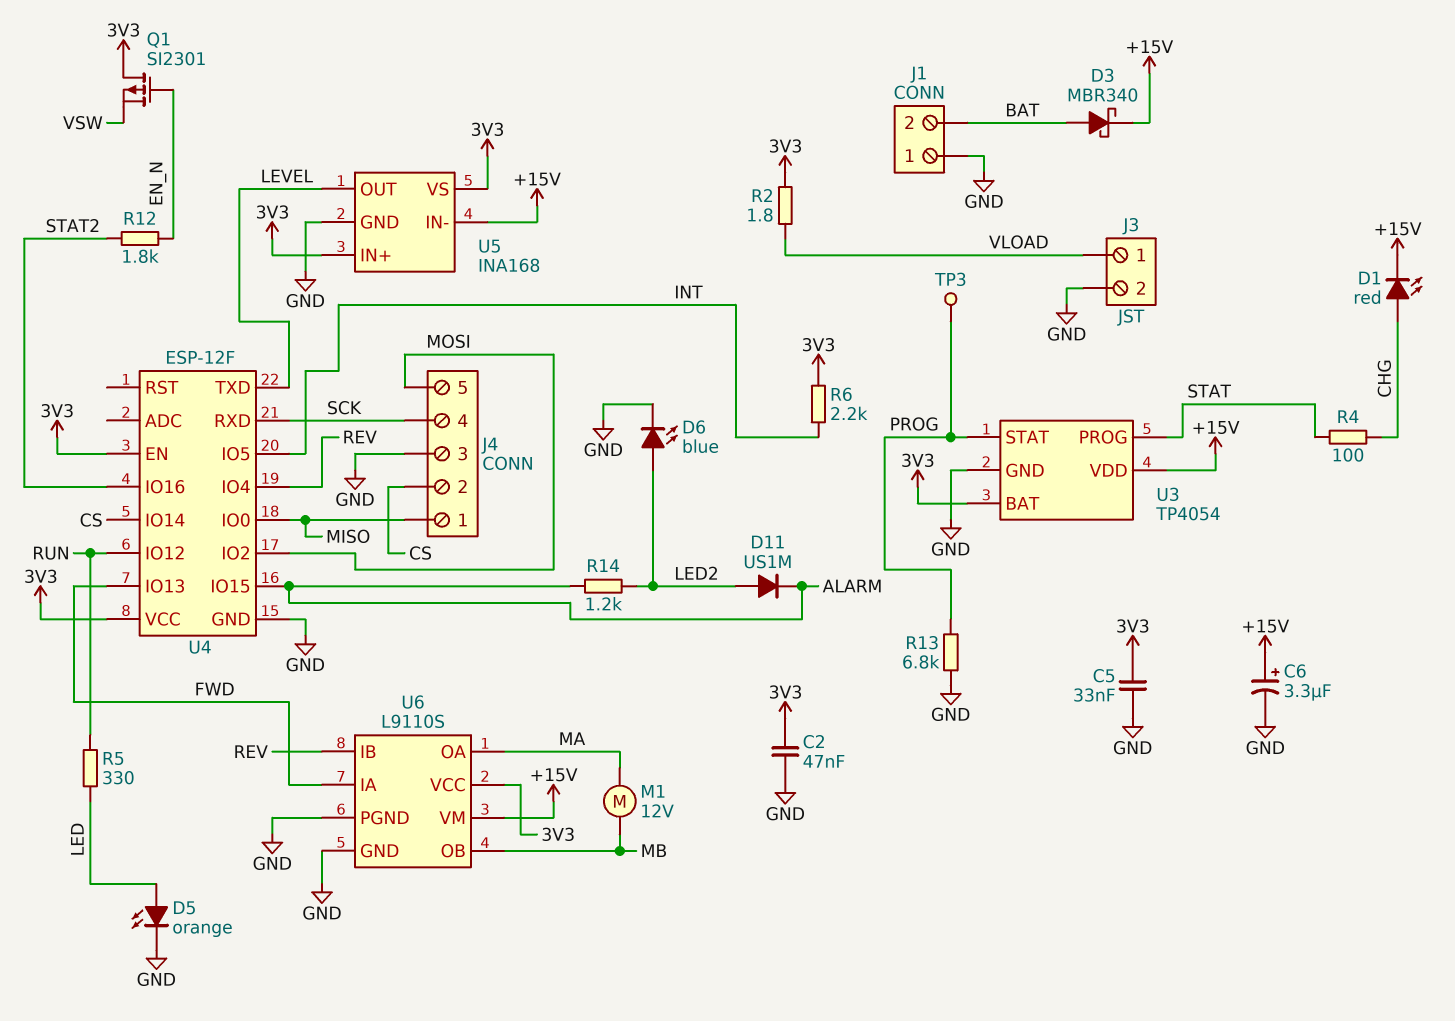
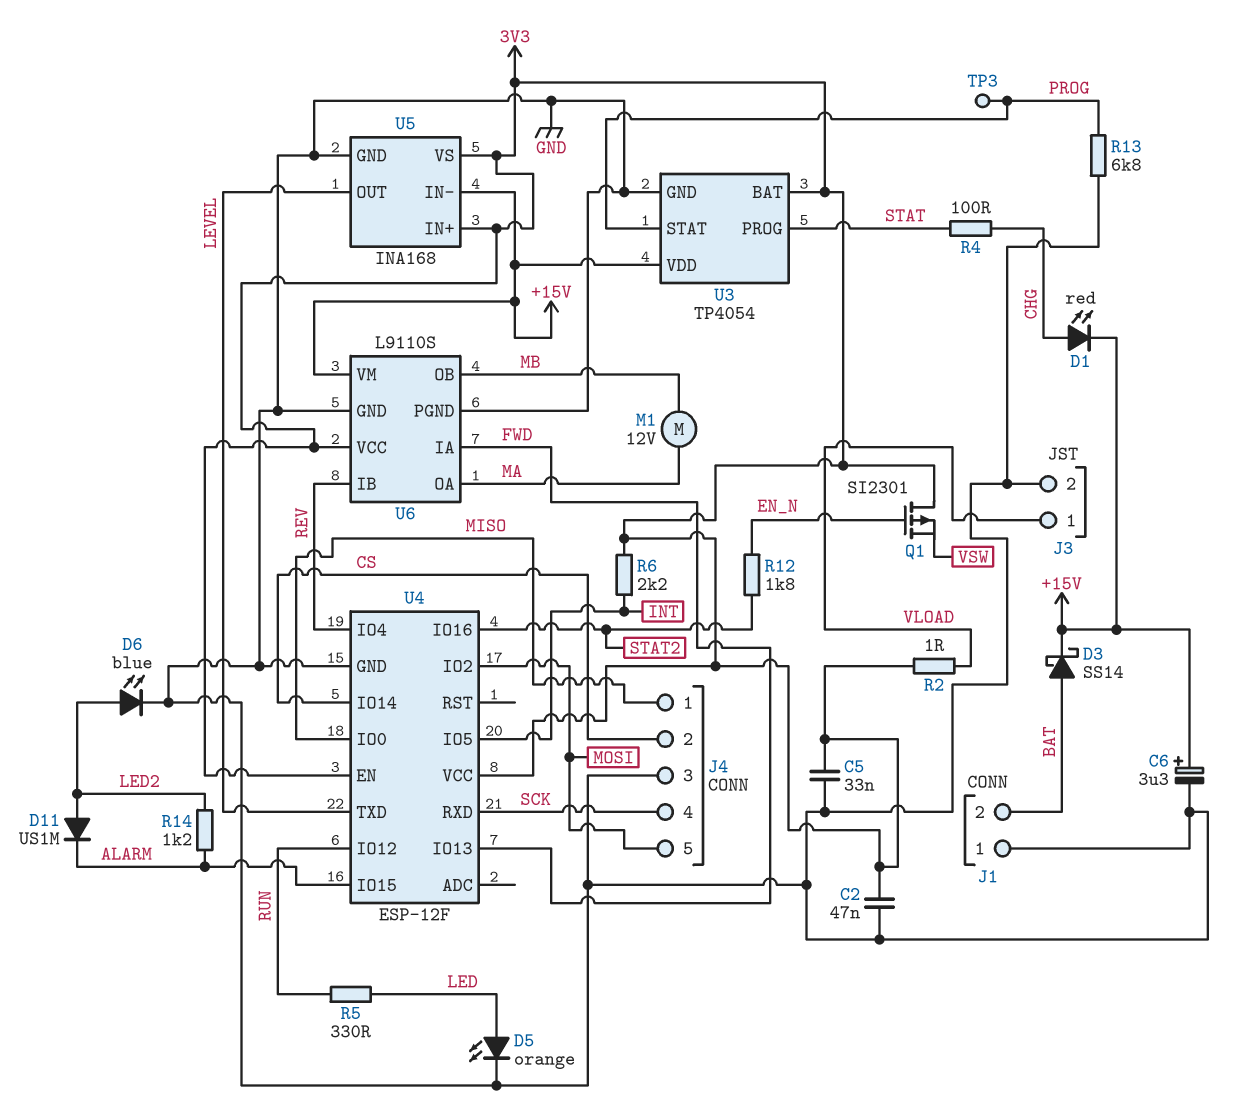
D3: schottky MBR340 (A BAT, K +15V) -> schottky SS14 (A BAT, K +15V)
R2: 1.8 (3V3, VLOAD) -> 1 (3V3, VLOAD)

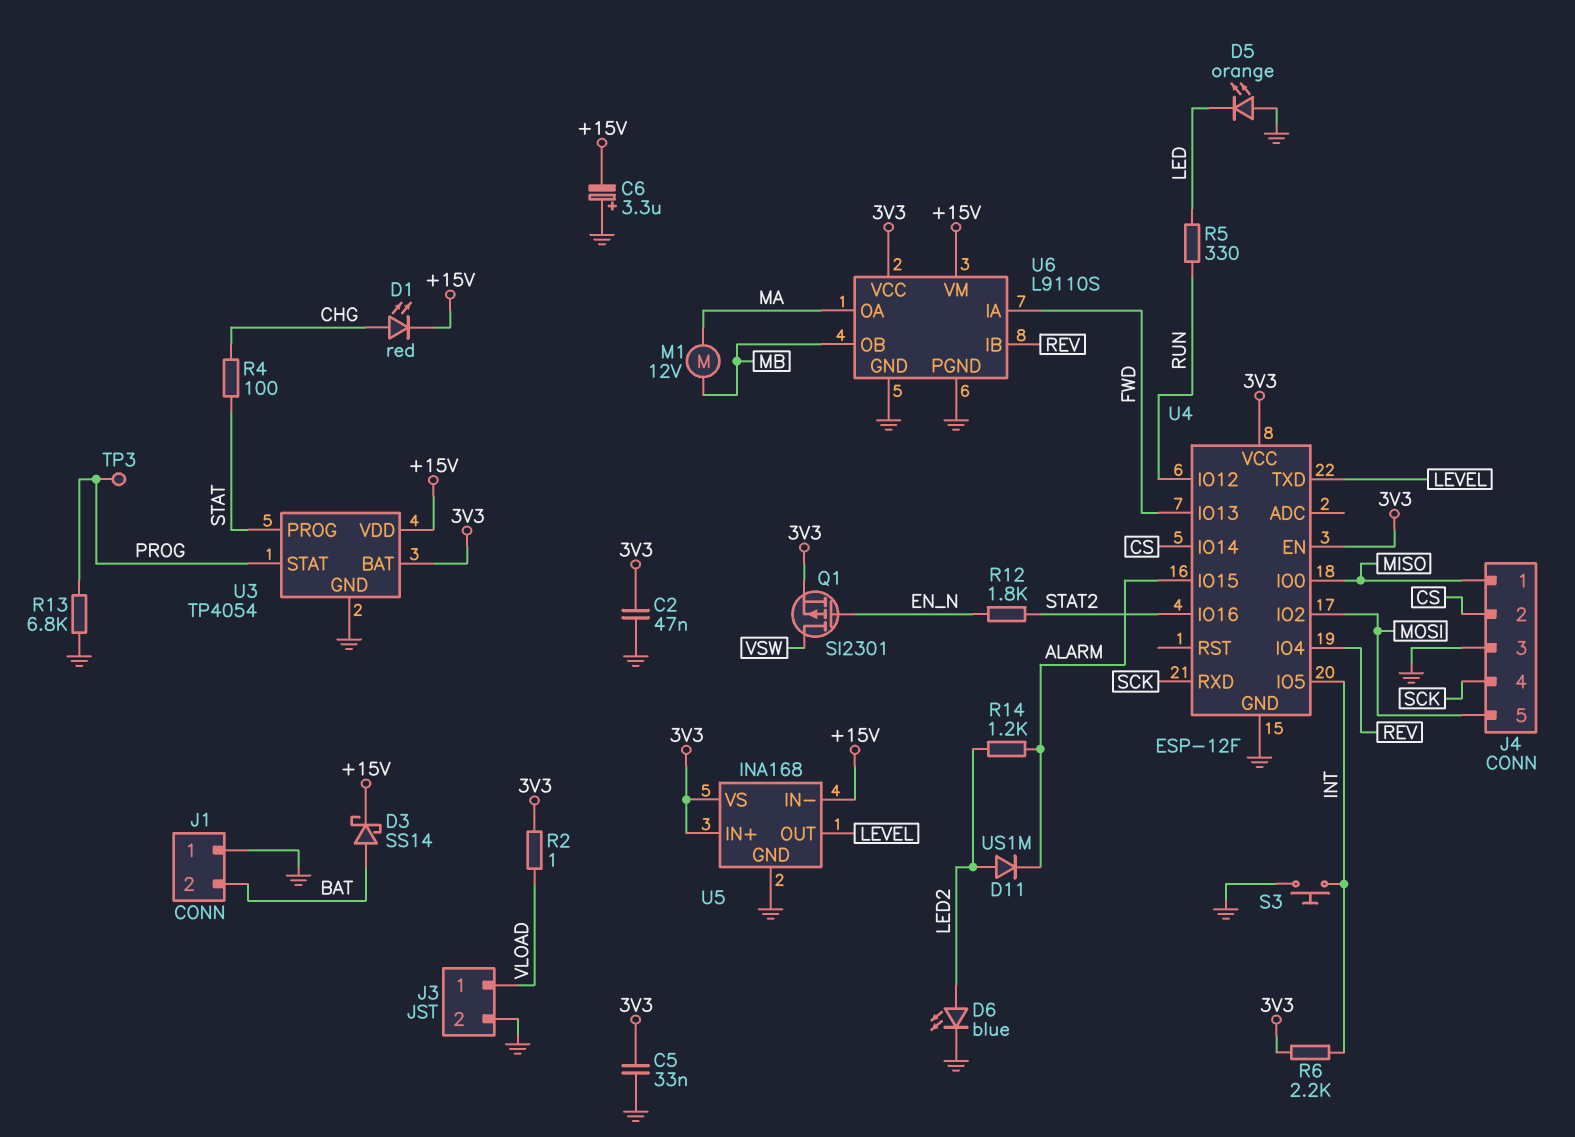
C6: 3.3uF (plus +15V, minus GND) -> 3.3uF (plus GND, minus +15V)
D5: LED orange (A LED, K GND) -> LED orange (A GND, K LED)
Q1: PMOS SI2301 (G EN_N, D 3V3, S VSW) -> PMOS SI2301 (G EN_N, D VSW, S 3V3)
S3: none -> button (GND, INT)

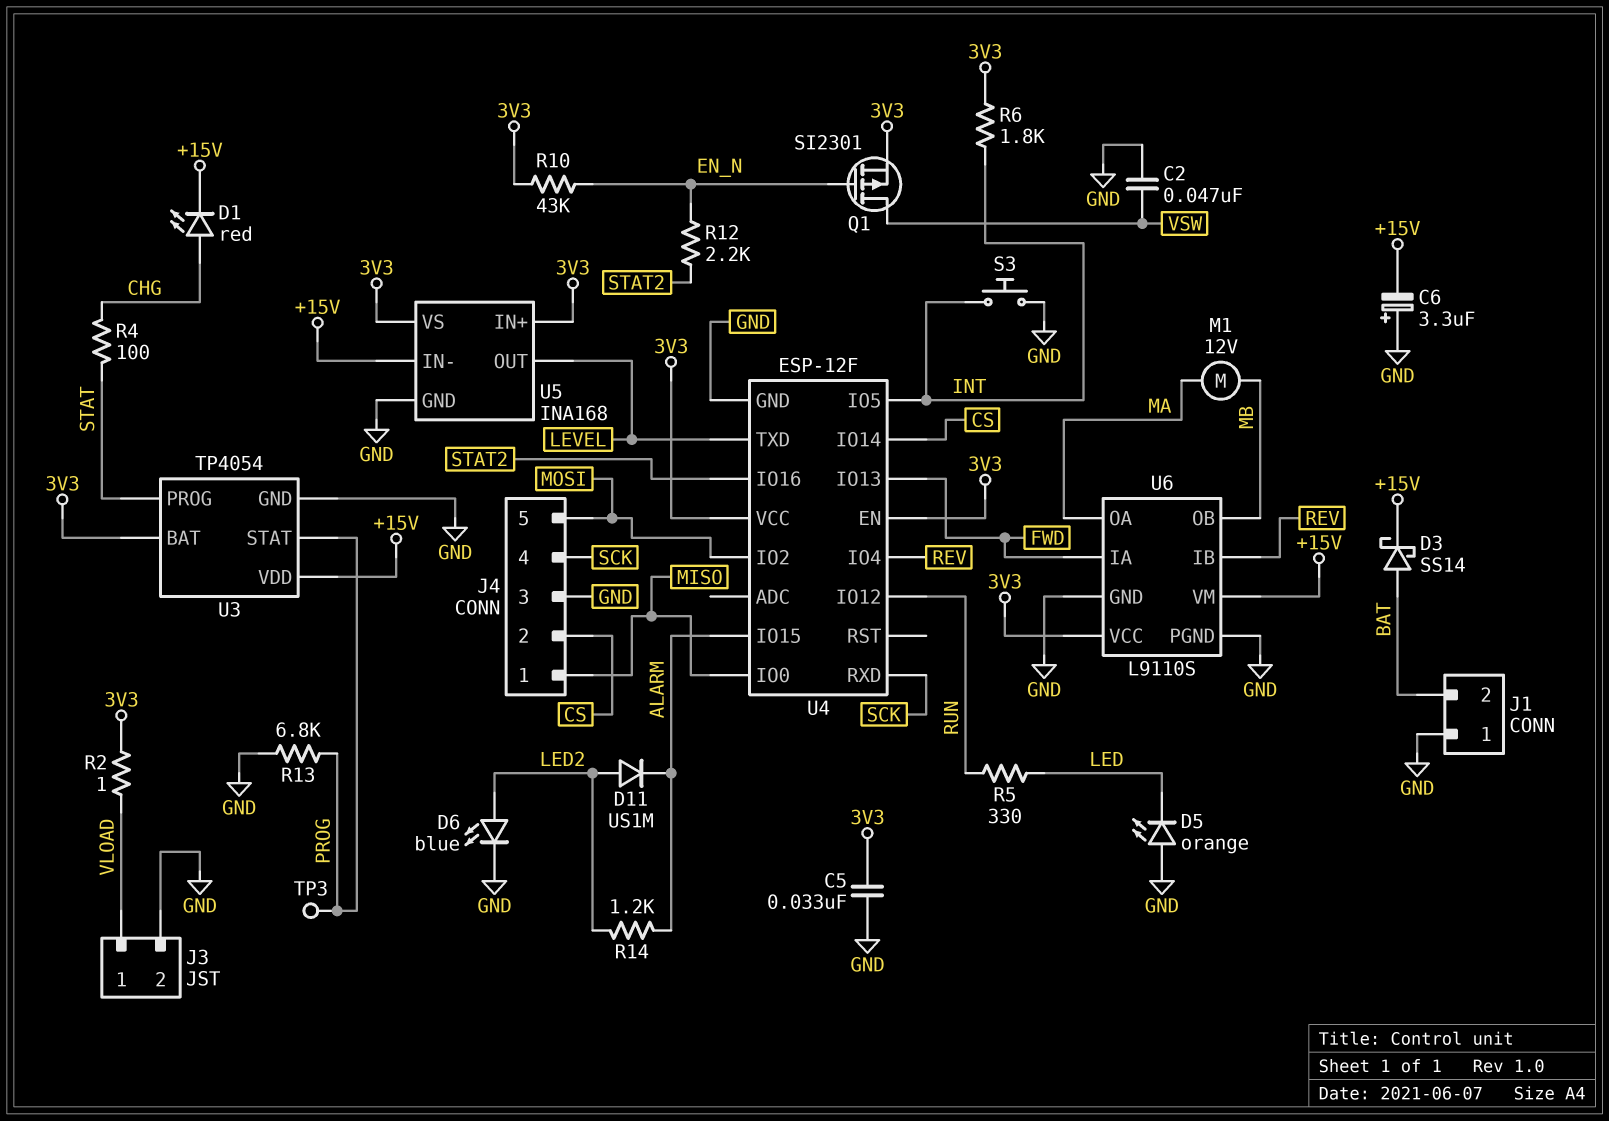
C2: 47nF (3V3, GND) -> 47nF (GND, VSW)
R6: 2.2k (3V3, INT) -> 1.8k (3V3, INT)
R10: none -> 43k (3V3, EN_N)
R12: 1.8k (EN_N, STAT2) -> 2.2k (EN_N, STAT2)

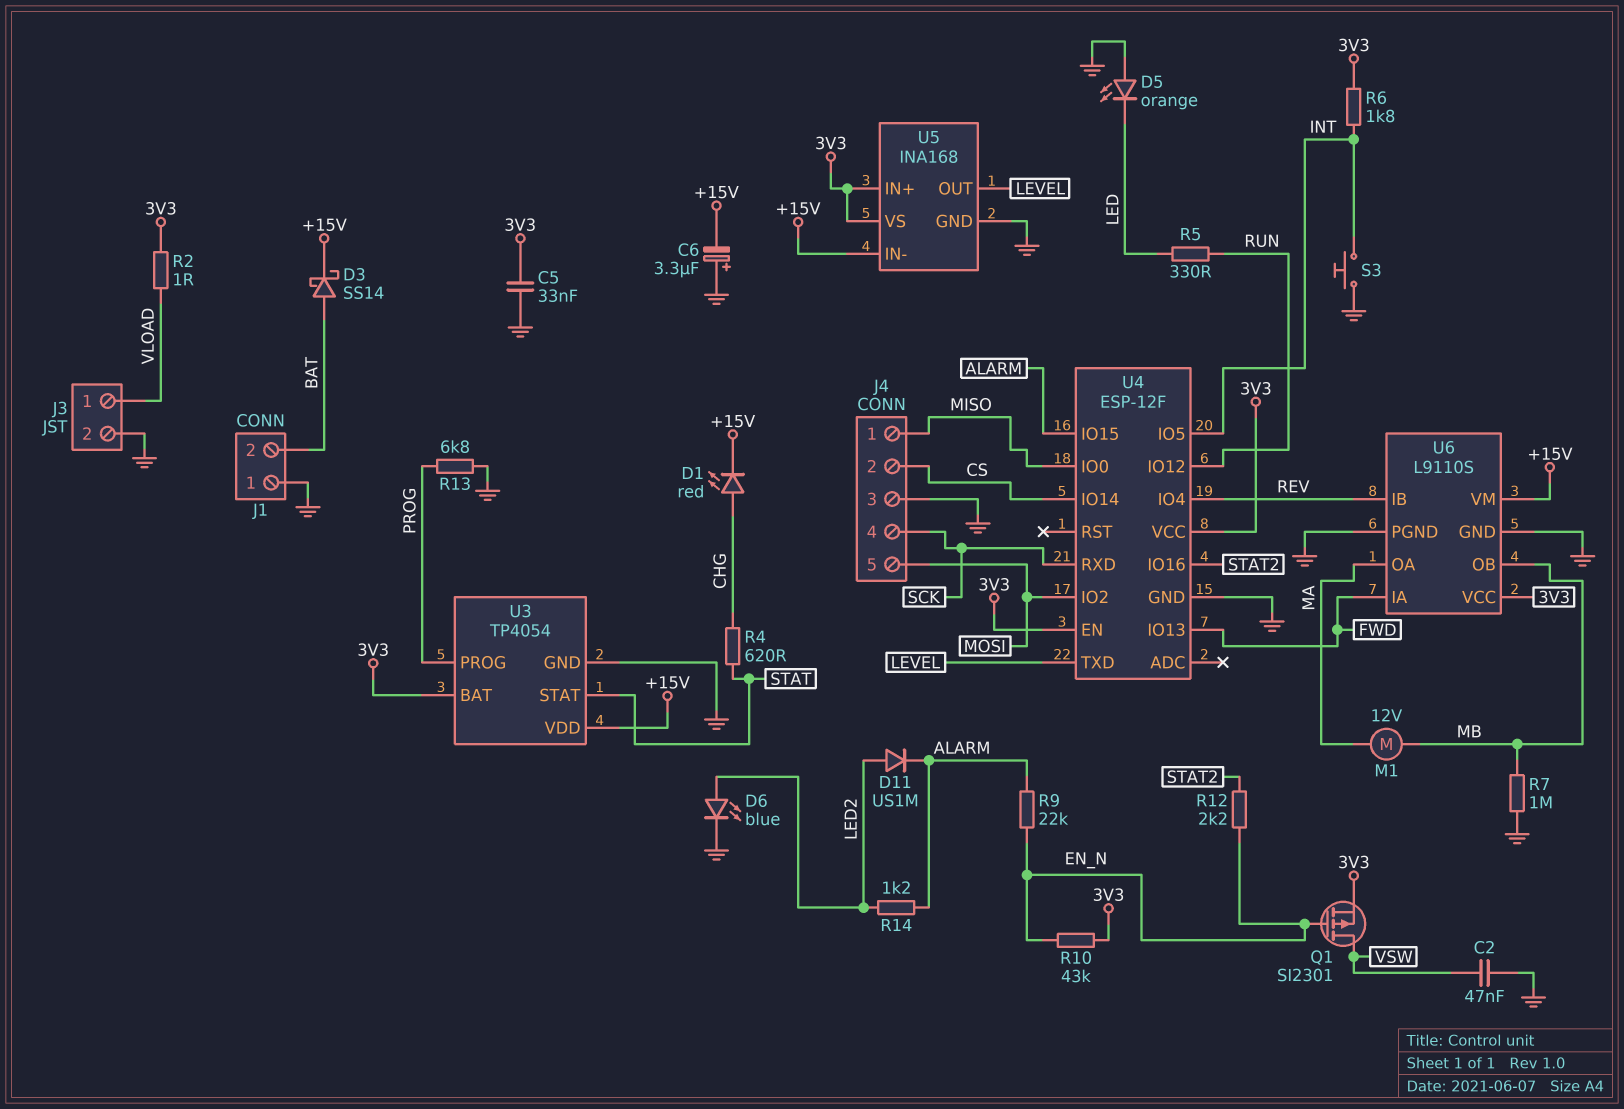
R4: 100 (CHG, STAT) -> 620 (CHG, STAT)
R7: none -> 1M (GND, MB)
R9: none -> 22k (ALARM, EN_N)
TP3: test point (PROG) -> none
U3 pin PROG: STAT -> PROG
U3 pin STAT: PROG -> STAT

